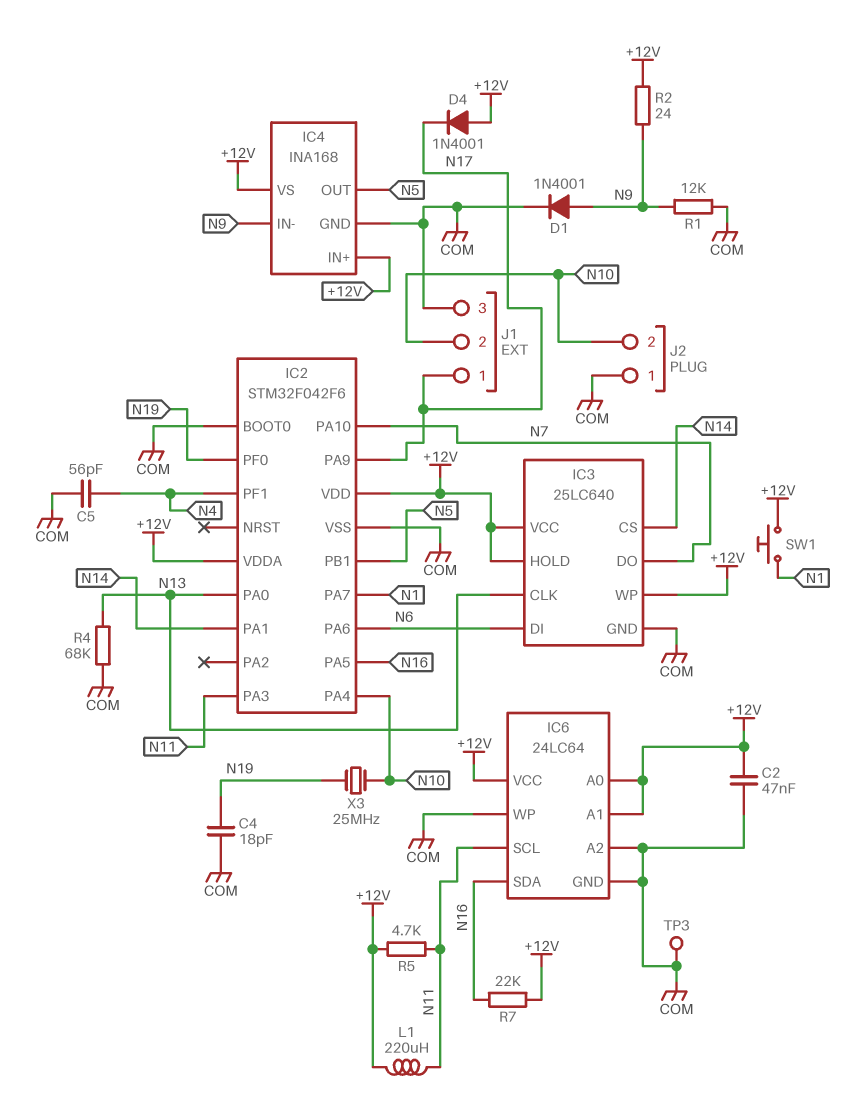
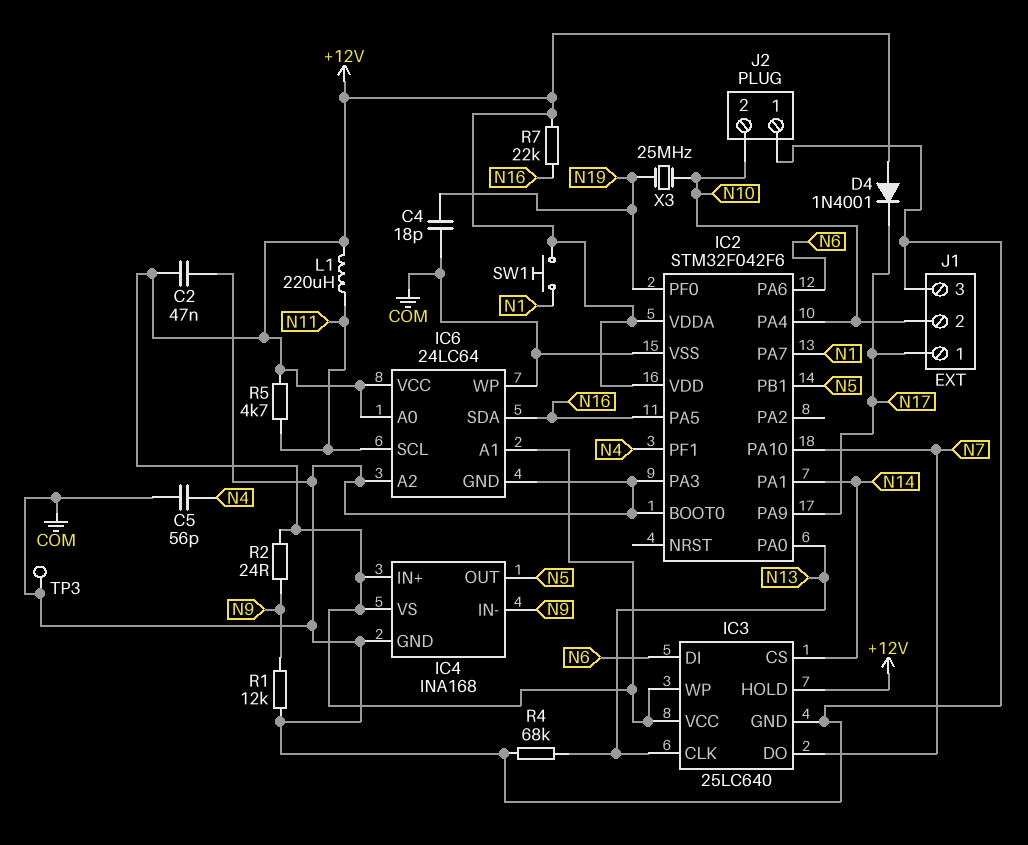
D1: diode 1N4001 (A N9, K COM) -> none
IC2 pin PA3: N11 -> COM

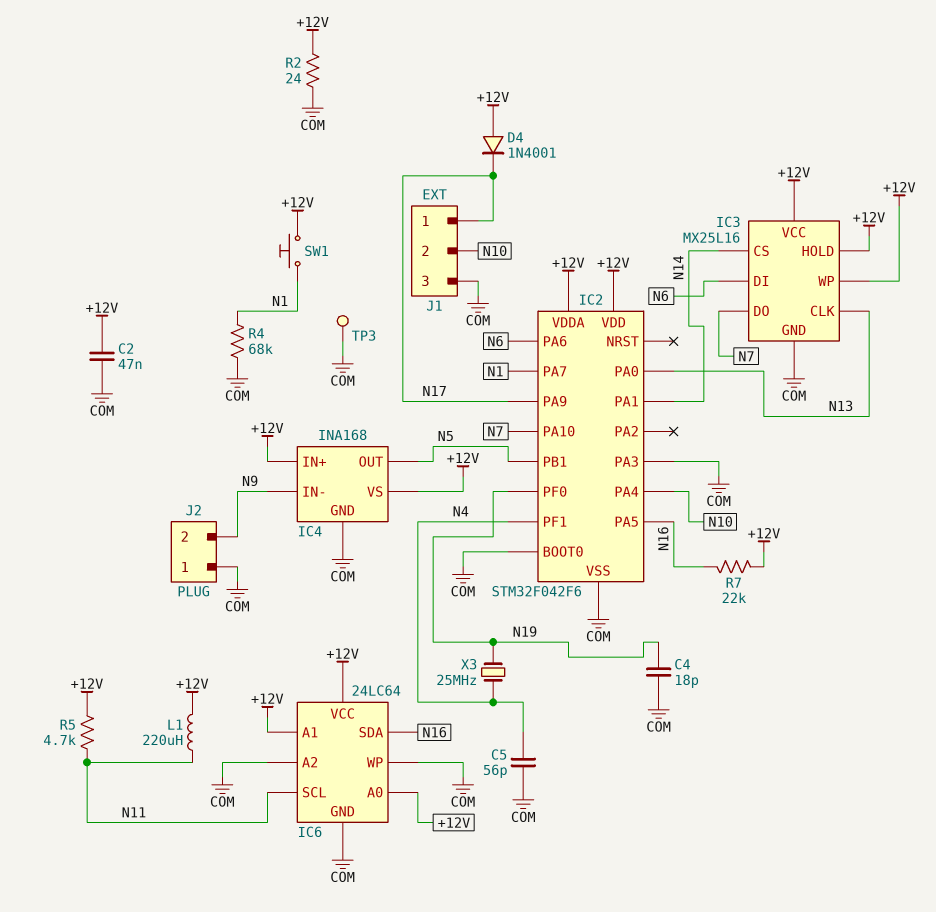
IC3: 25LC640 -> MX25L16
J2 pin 2: N10 -> N9
R1: 12k (COM, N9) -> none
R2: 24 (+12V, N9) -> 24 (+12V, COM)
R4: 68k (COM, N13) -> 68k (COM, N1)
X3: 25MHz (N10, N19) -> 25MHz (N4, N19)

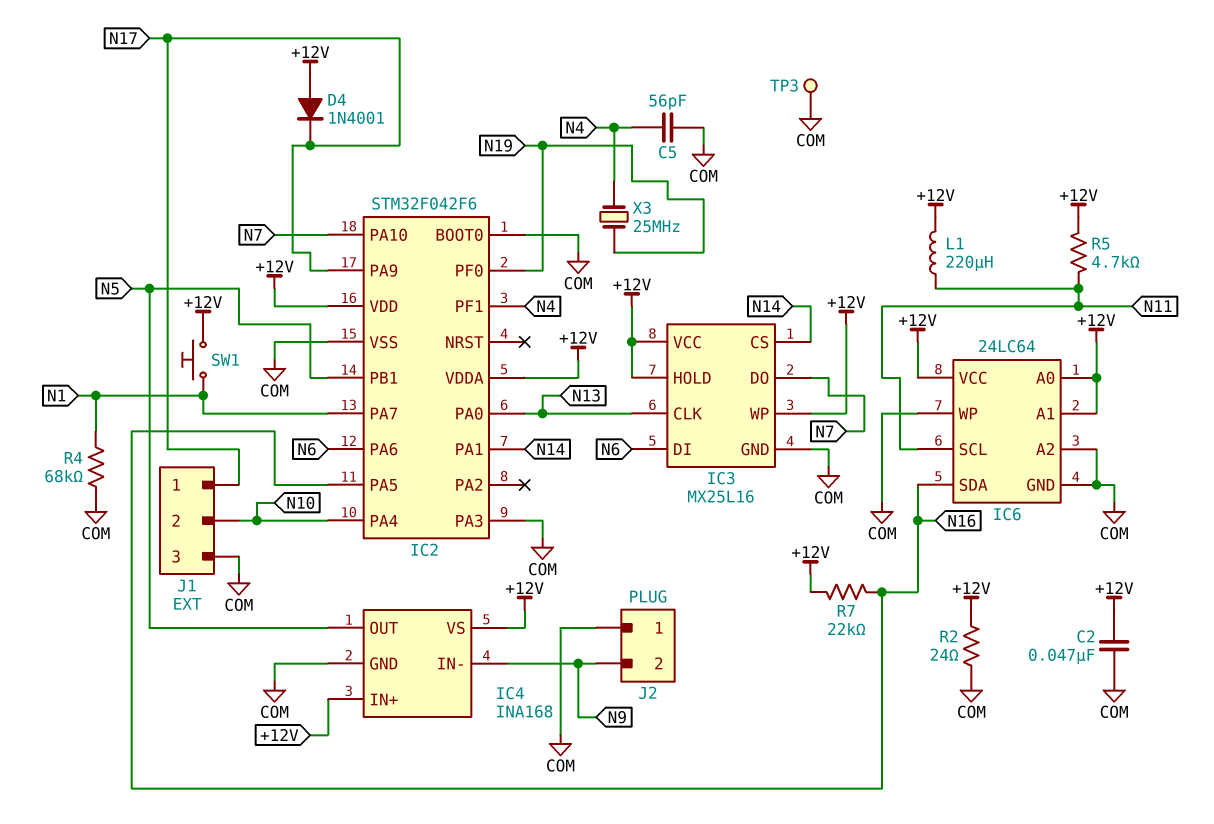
C4: 18pF (COM, N19) -> none

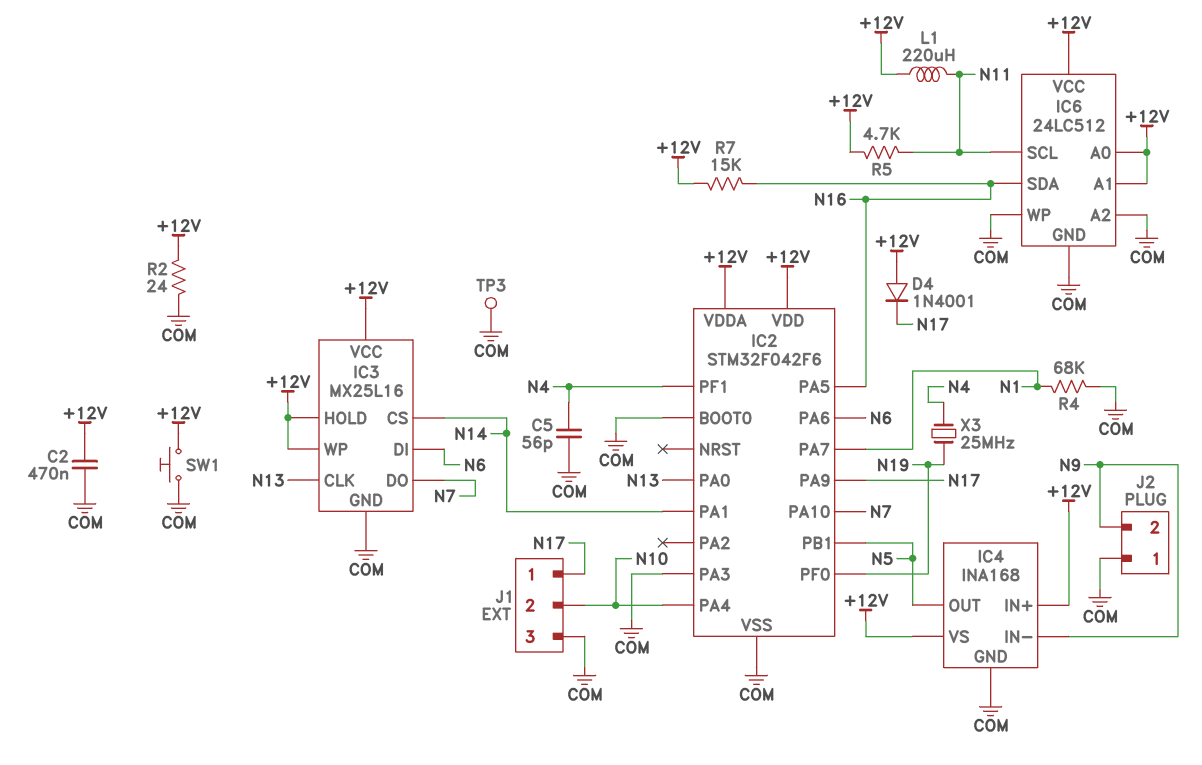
C2: 47nF (+12V, COM) -> 470nF (+12V, COM)
IC6: 24LC64 -> 24LC512
R7: 22k (+12V, N16) -> 15k (+12V, N16)
SW1: button (+12V, N1) -> button (+12V, COM)

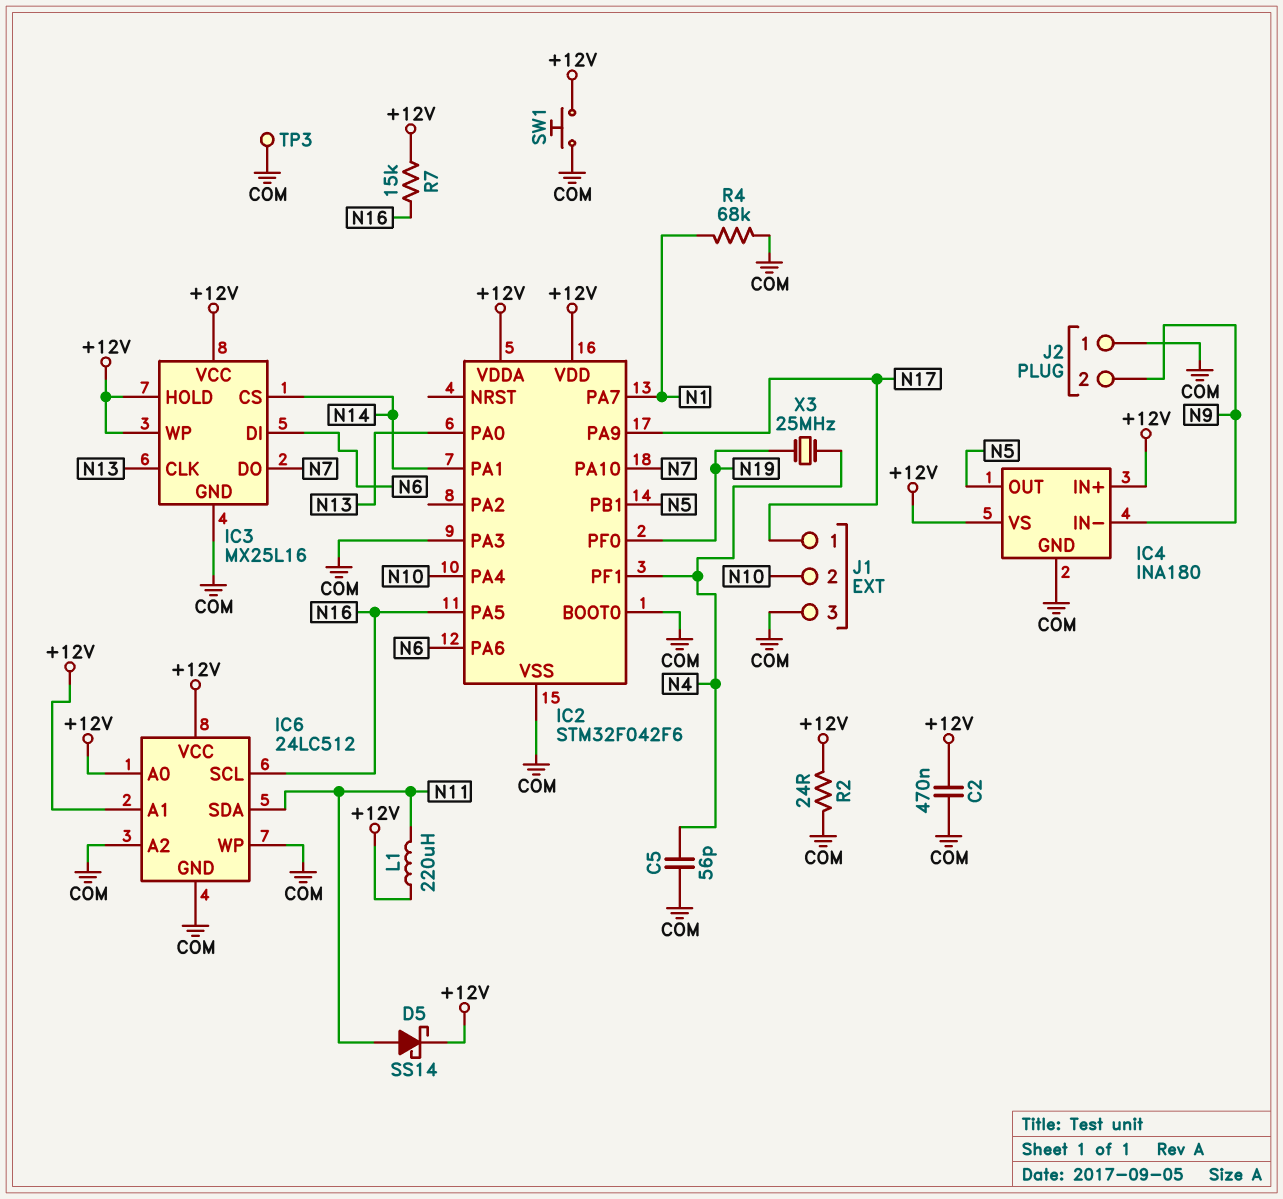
D4: diode 1N4001 (A +12V, K N17) -> none
D5: none -> schottky SS14 (A N11, K +12V)
IC4: INA168 -> INA180
IC6 pin SCL: N11 -> N16
IC6 pin SDA: N16 -> N11
R5: 4.7k (+12V, N11) -> none

